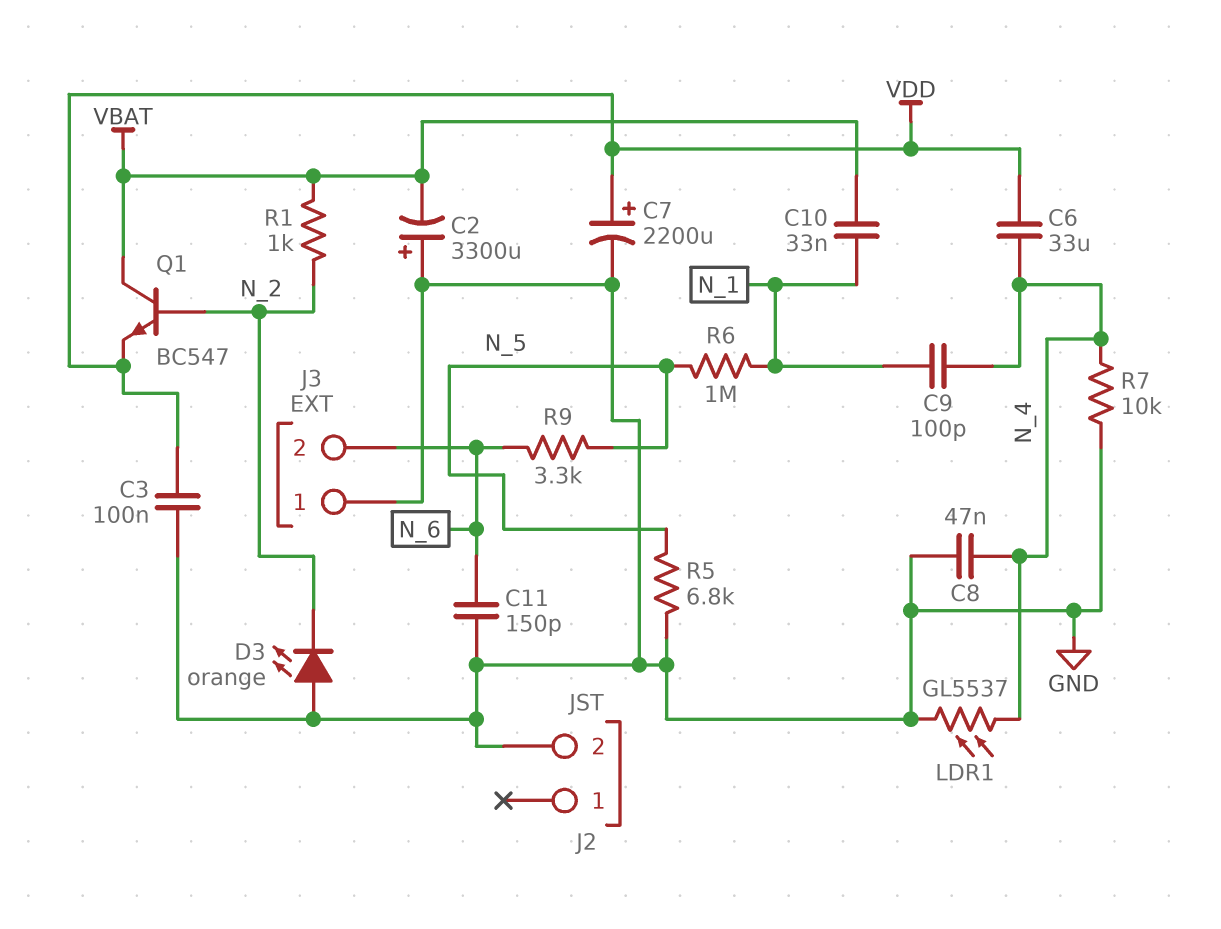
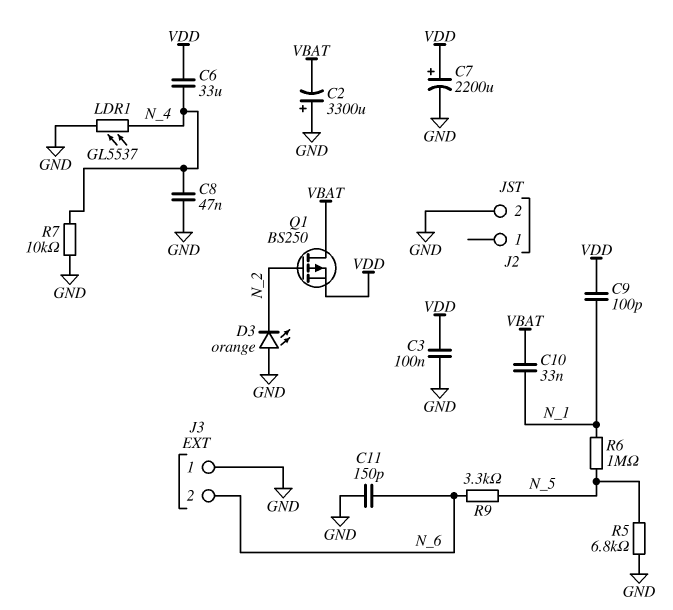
C9: 100pF (N_1, N_4) -> 100pF (N_1, VDD)
Q1: NPN BC547 (B N_2, C VBAT, E VDD) -> PMOS BS250 (G N_2, D VBAT, S VDD)
R1: 1k (N_2, VBAT) -> none

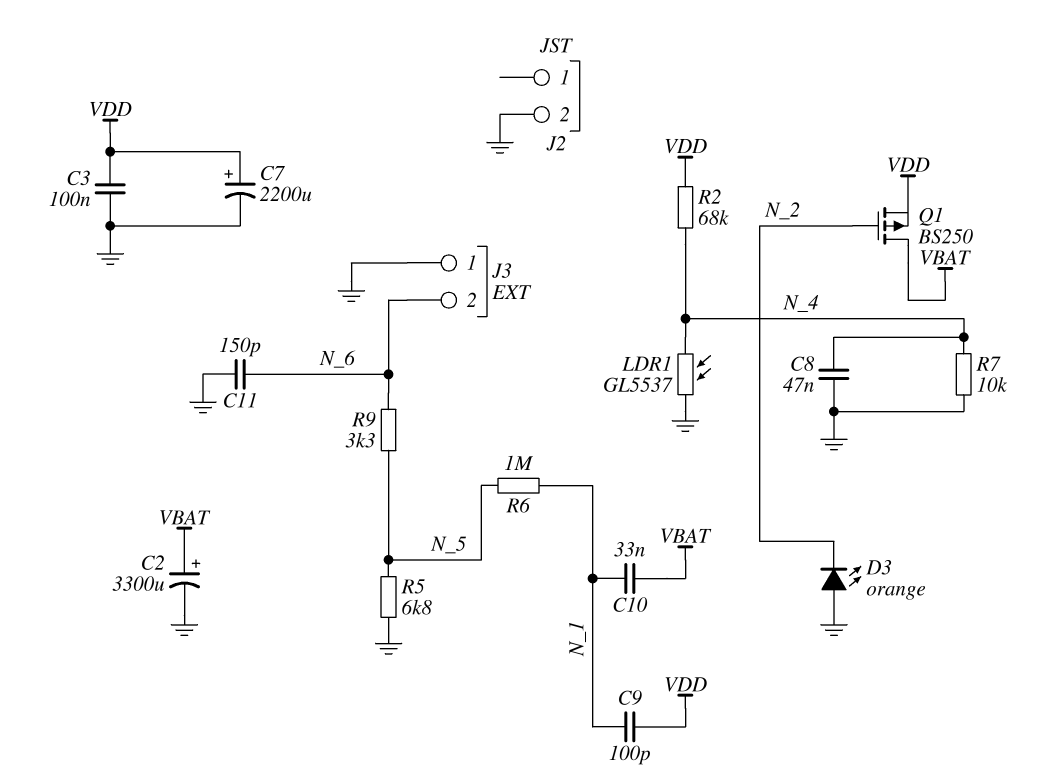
C2: 3300uF (plus GND, minus VBAT) -> 3300uF (plus VBAT, minus GND)
C6: 33uF (N_4, VDD) -> none
R2: none -> 68k (N_4, VDD)

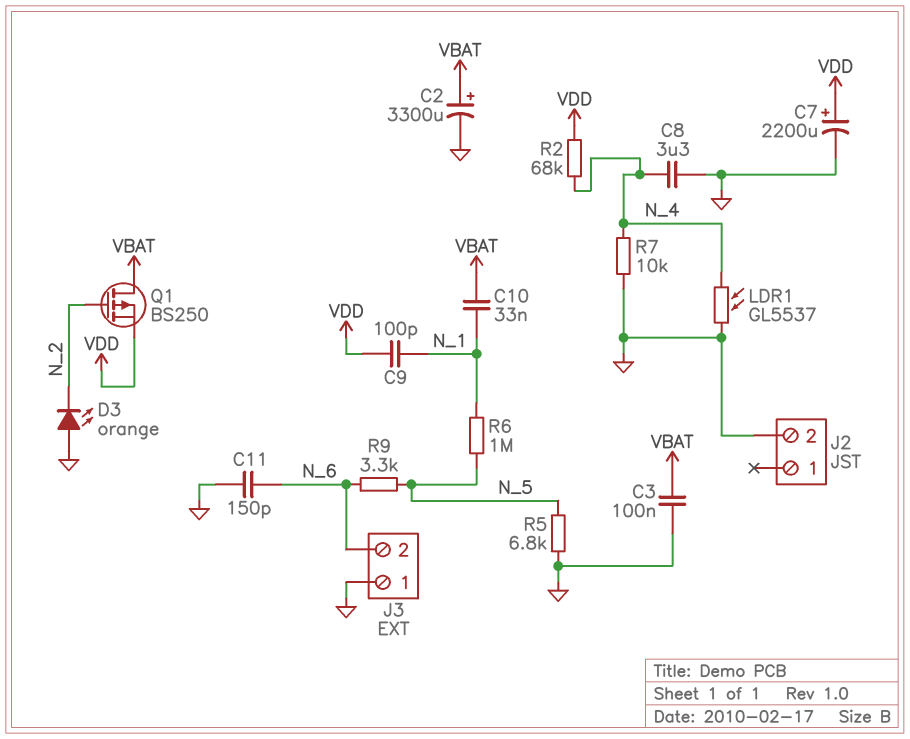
C3: 100nF (GND, VDD) -> 100nF (GND, VBAT)
C8: 47nF (GND, N_4) -> 3.3uF (GND, N_4)

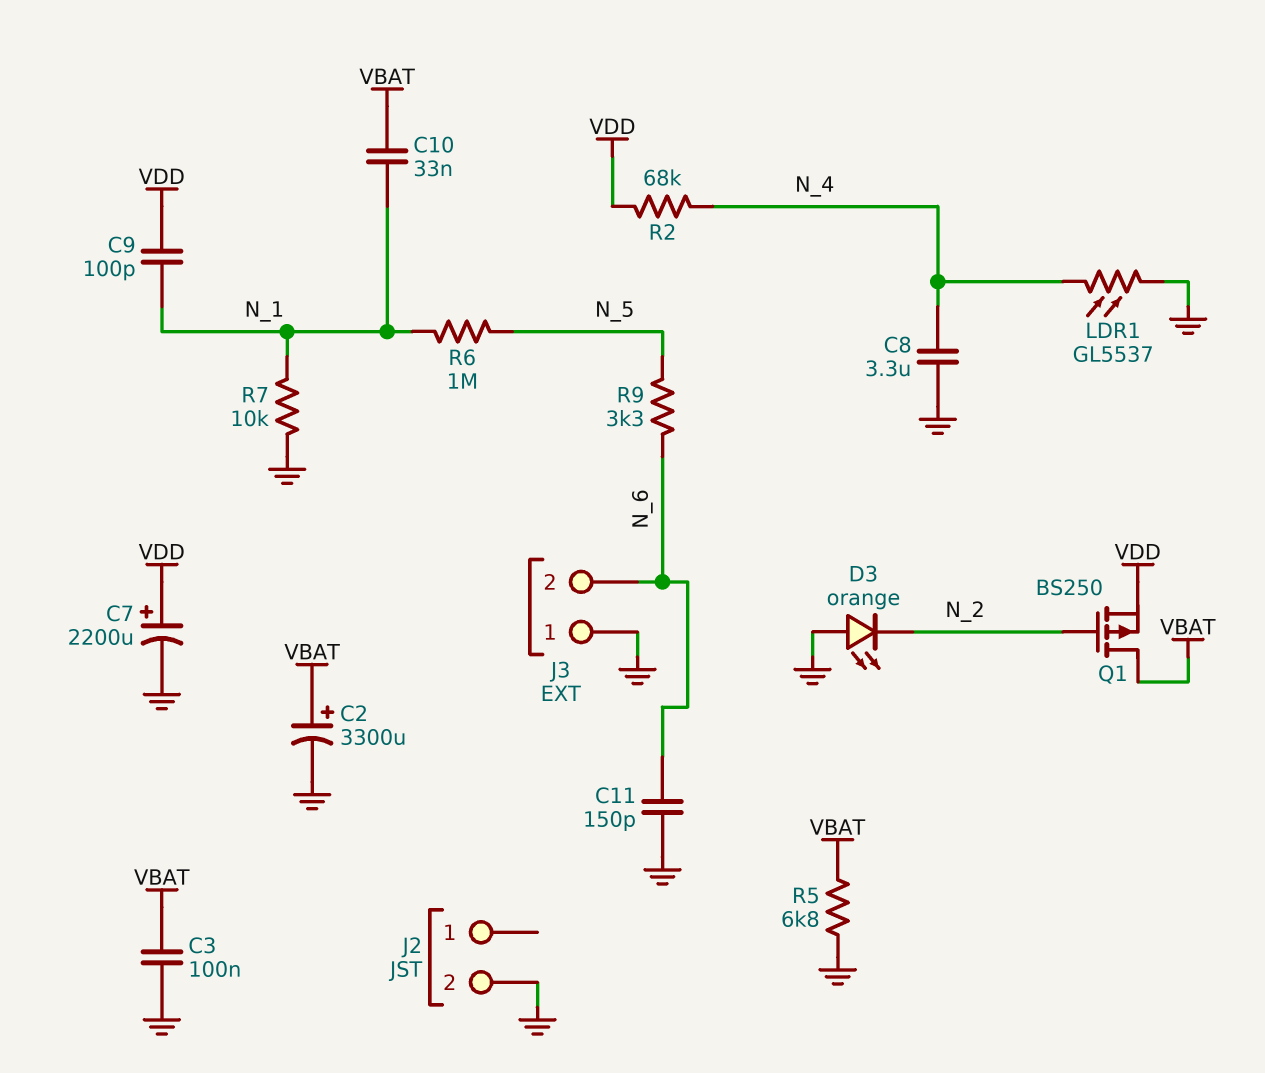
R5: 6.8k (GND, N_5) -> 6.8k (GND, VBAT)
R7: 10k (GND, N_4) -> 10k (GND, N_1)

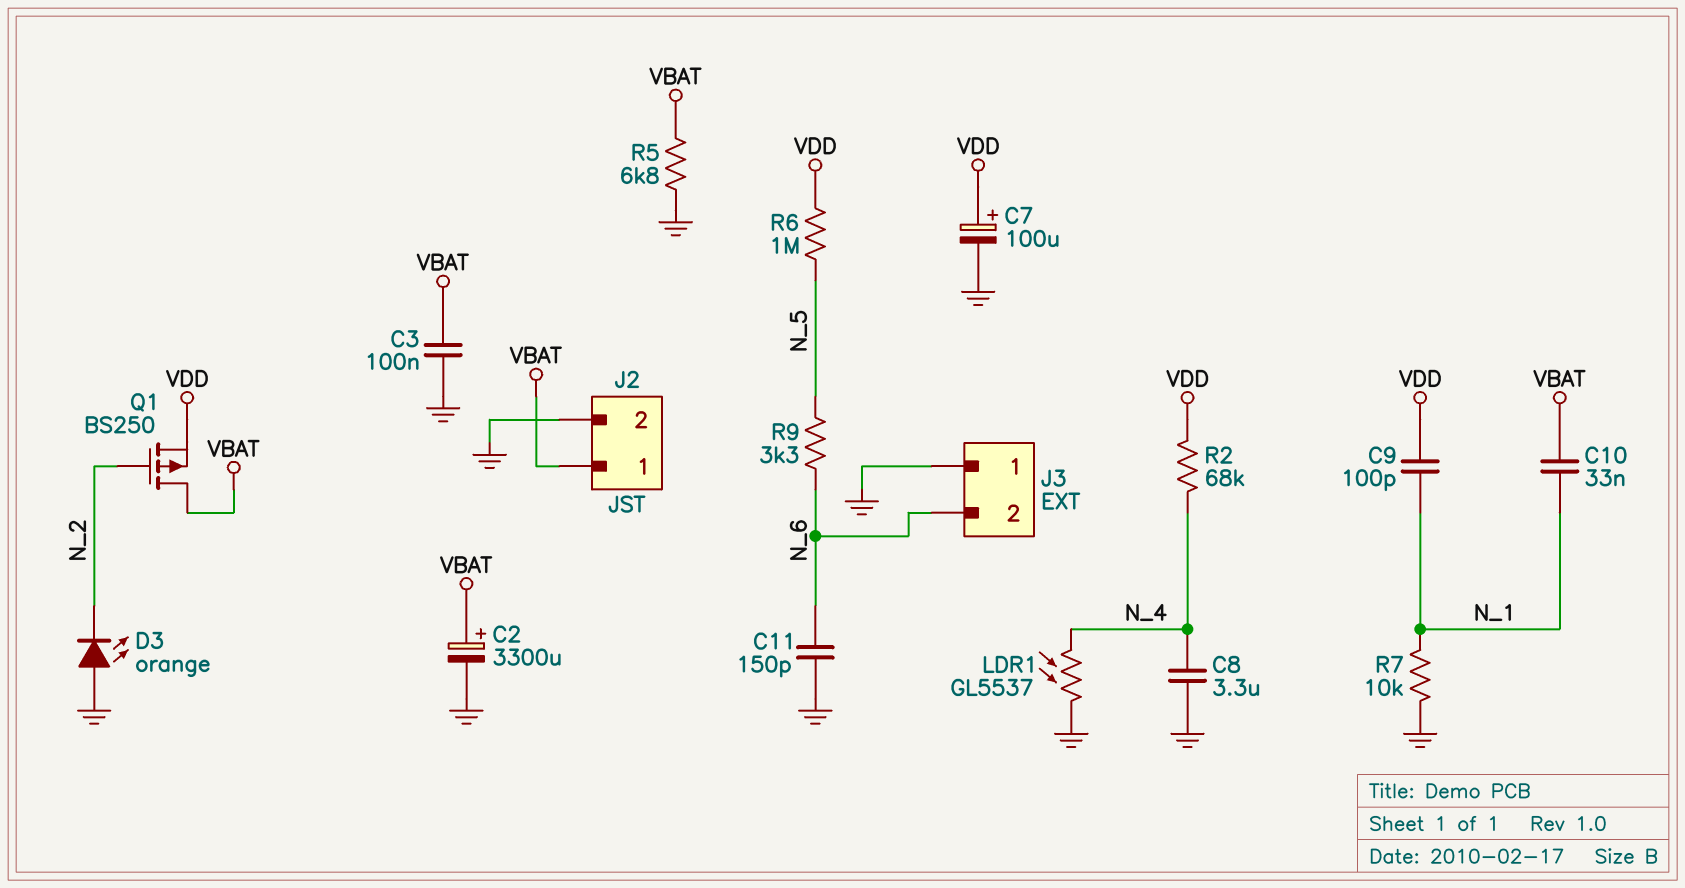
C7: 2200uF (plus VDD, minus GND) -> 100uF (plus VDD, minus GND)
J2 pin 1: none -> VBAT
R6: 1M (N_1, N_5) -> 1M (N_5, VDD)

